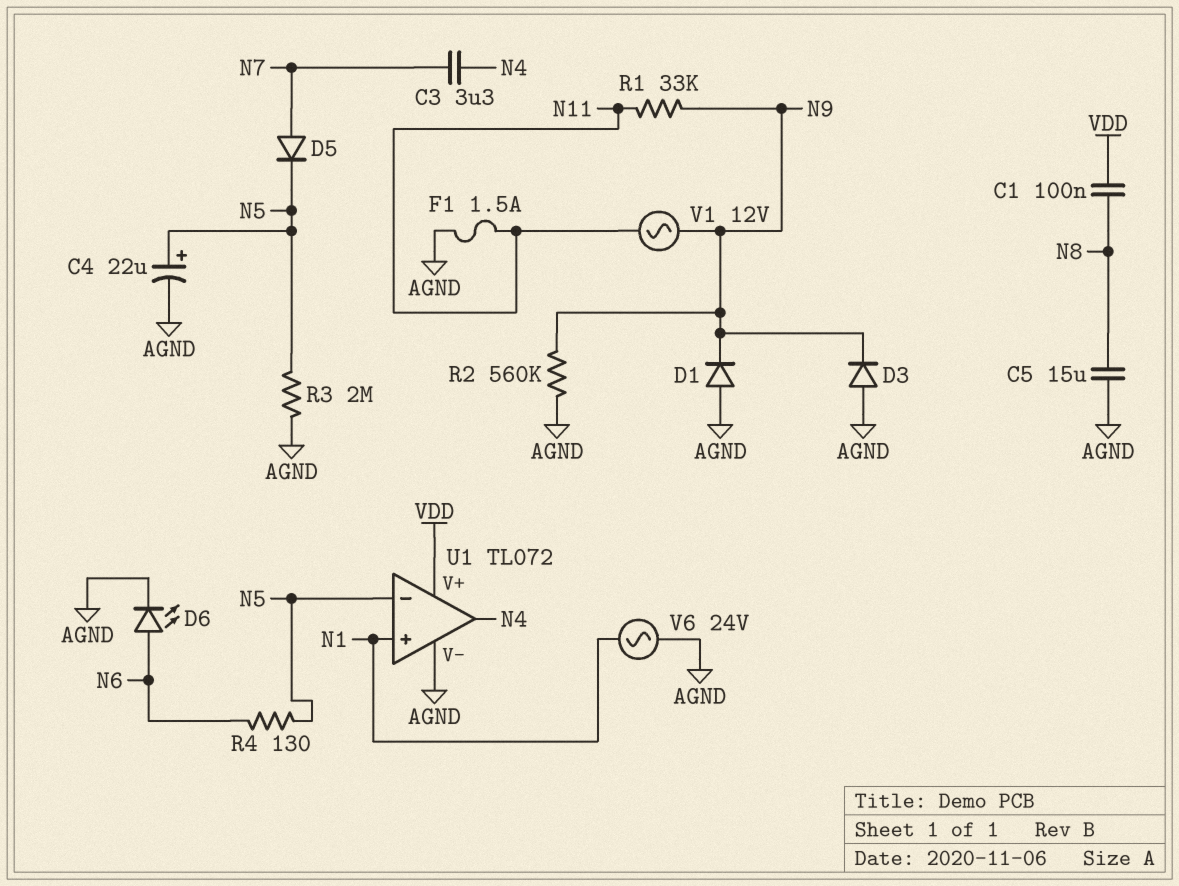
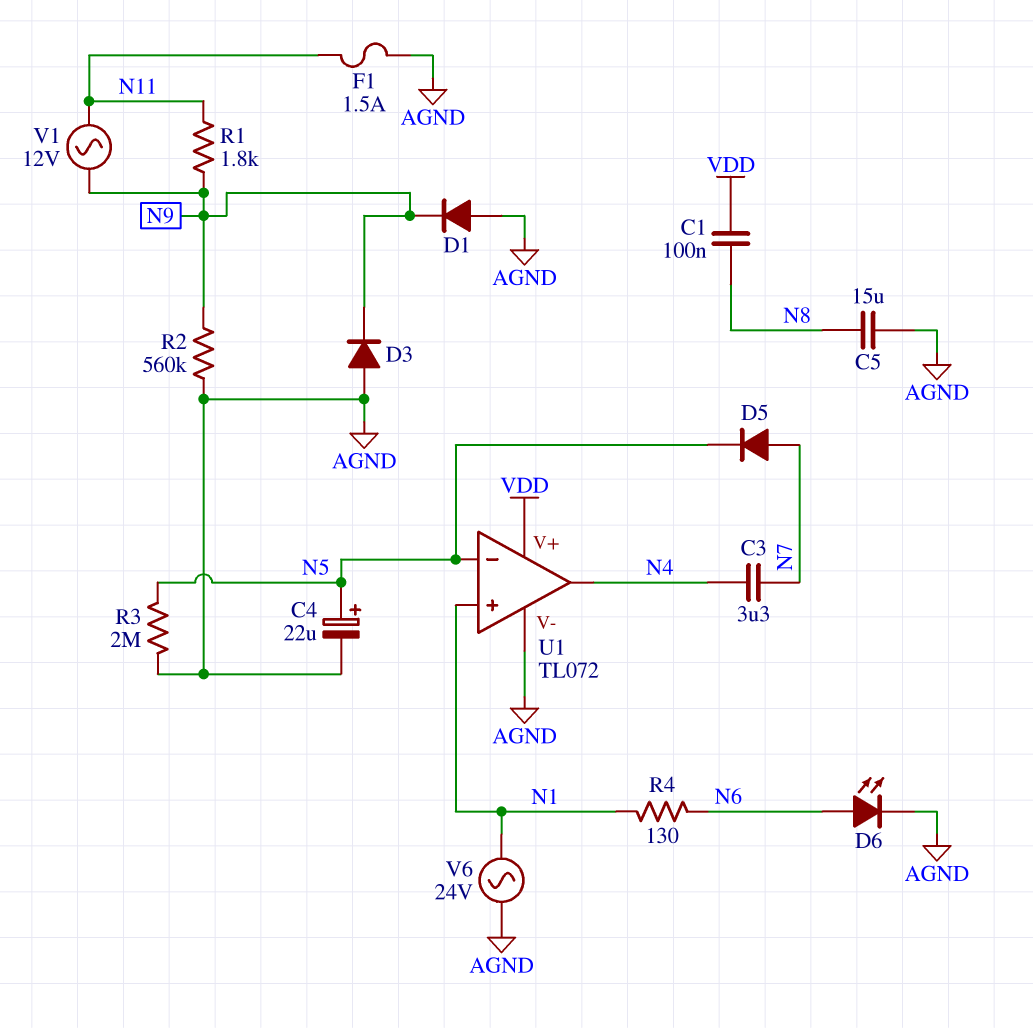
R1: 33k (N9, N11) -> 1.8k (N9, N11)
R4: 130 (N5, N6) -> 130 (N1, N6)

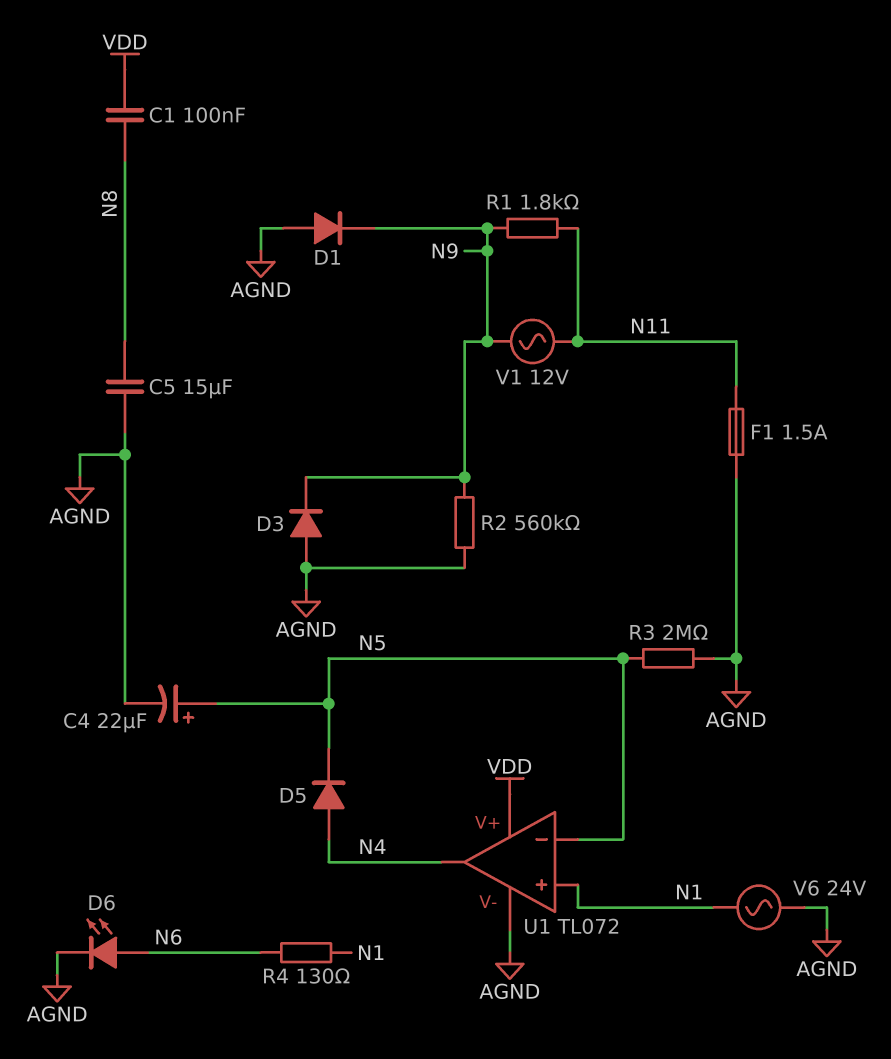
C3: 3.3uF (N4, N7) -> none
D5: diode (A N7, K N5) -> diode (A N4, K N5)

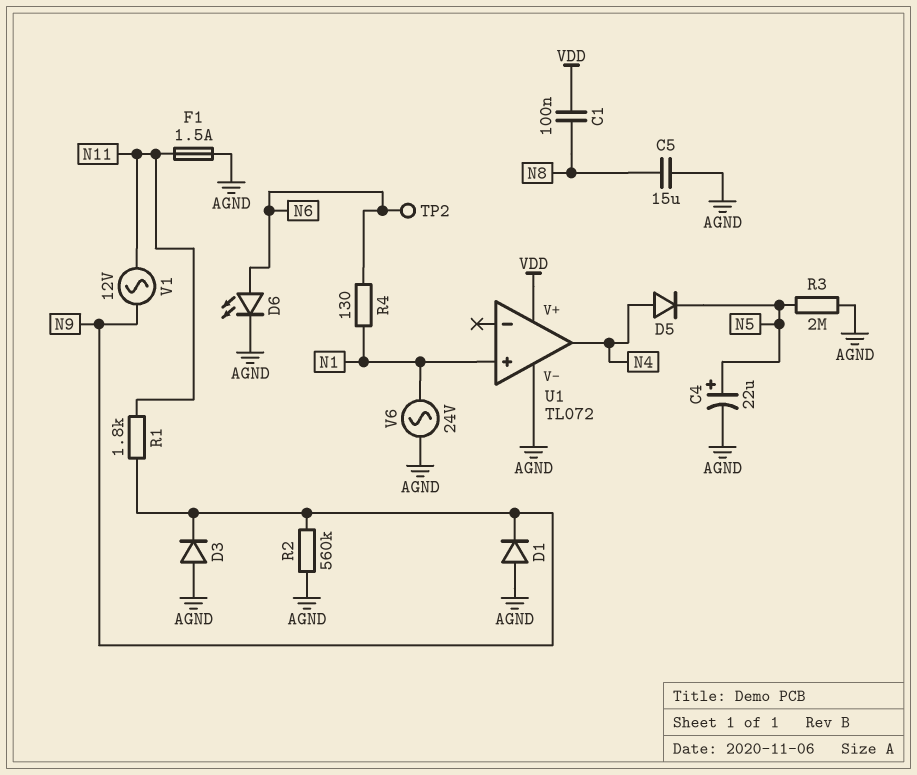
TP2: none -> test point (N6)
U1 pin in-: N5 -> none

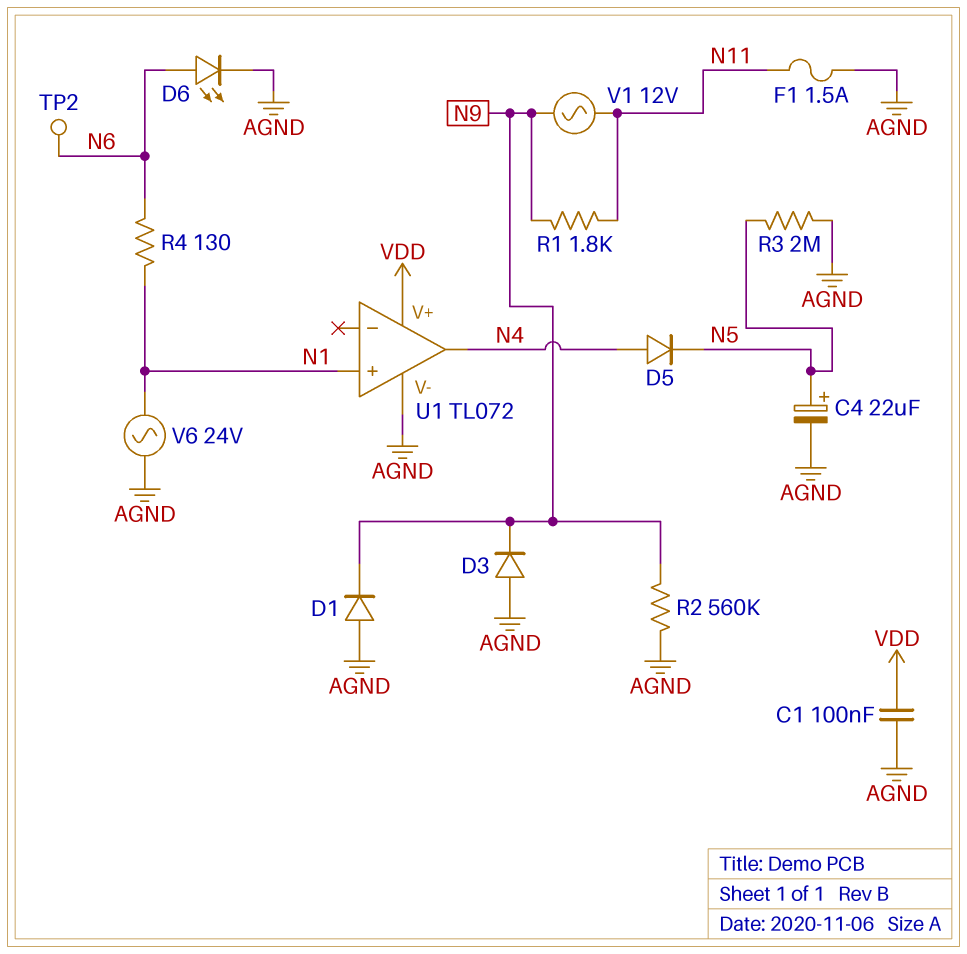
C1: 100nF (N8, VDD) -> 100nF (AGND, VDD)
C5: 15uF (AGND, N8) -> none

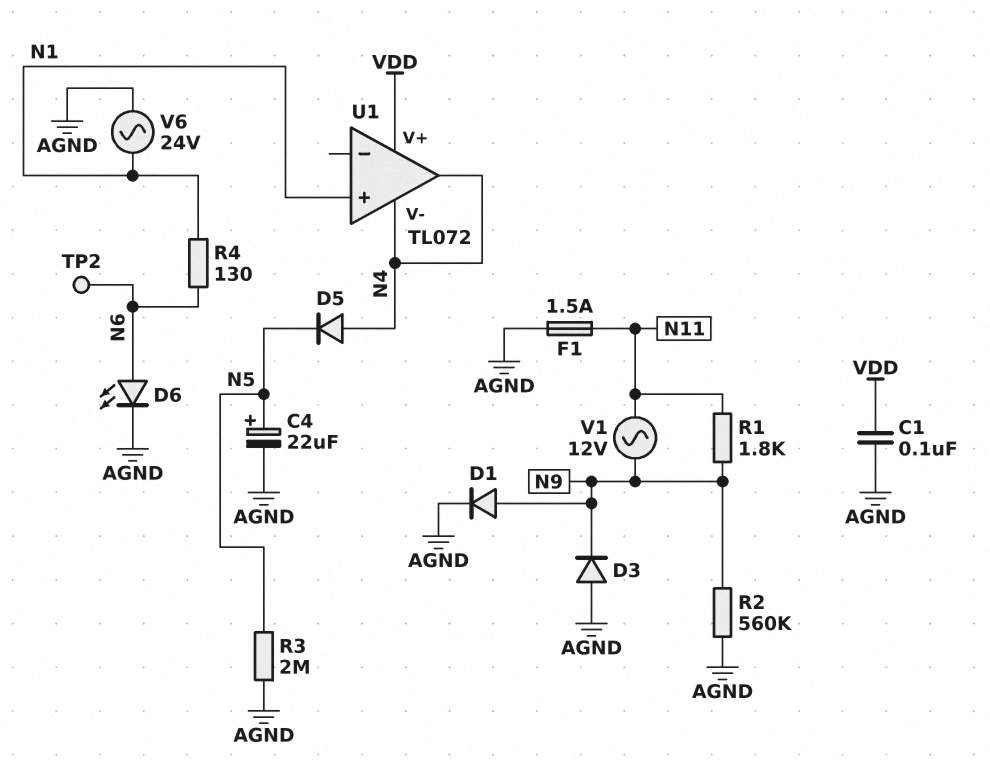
D1: diode (A AGND, K N9) -> diode (A N9, K AGND)
U1 pin V-: AGND -> N4

